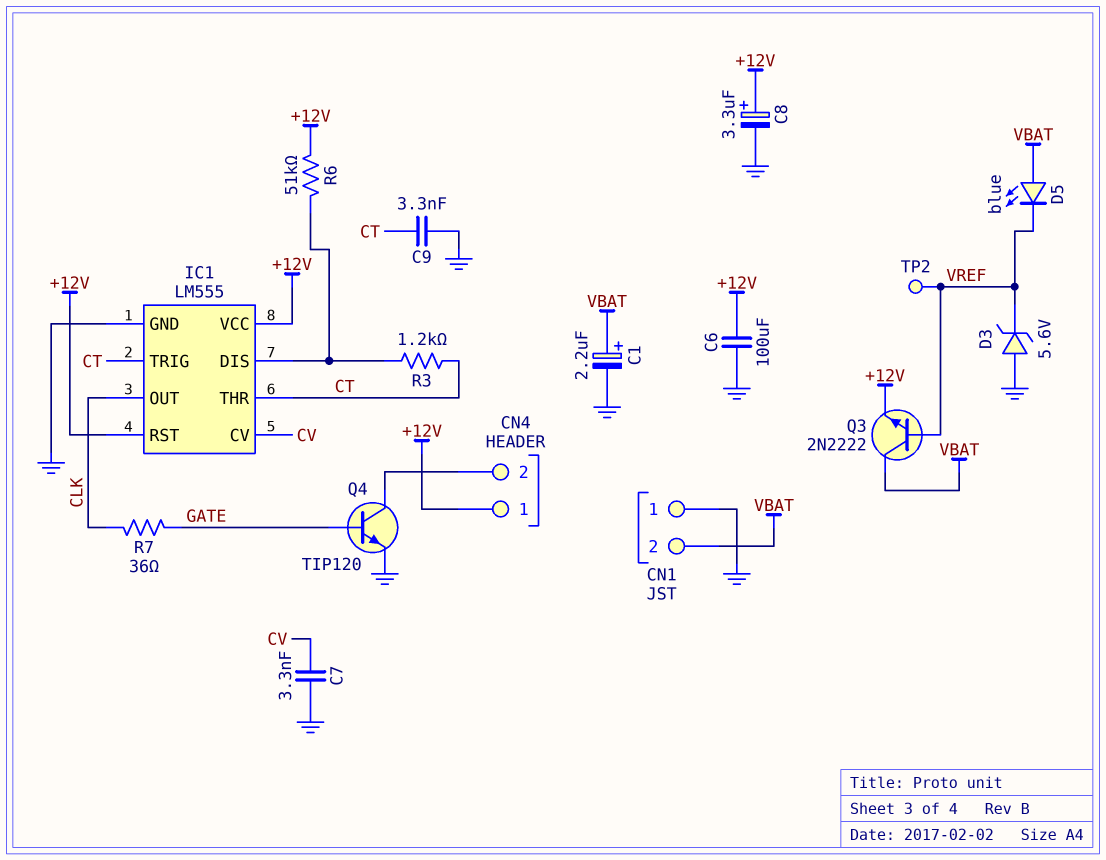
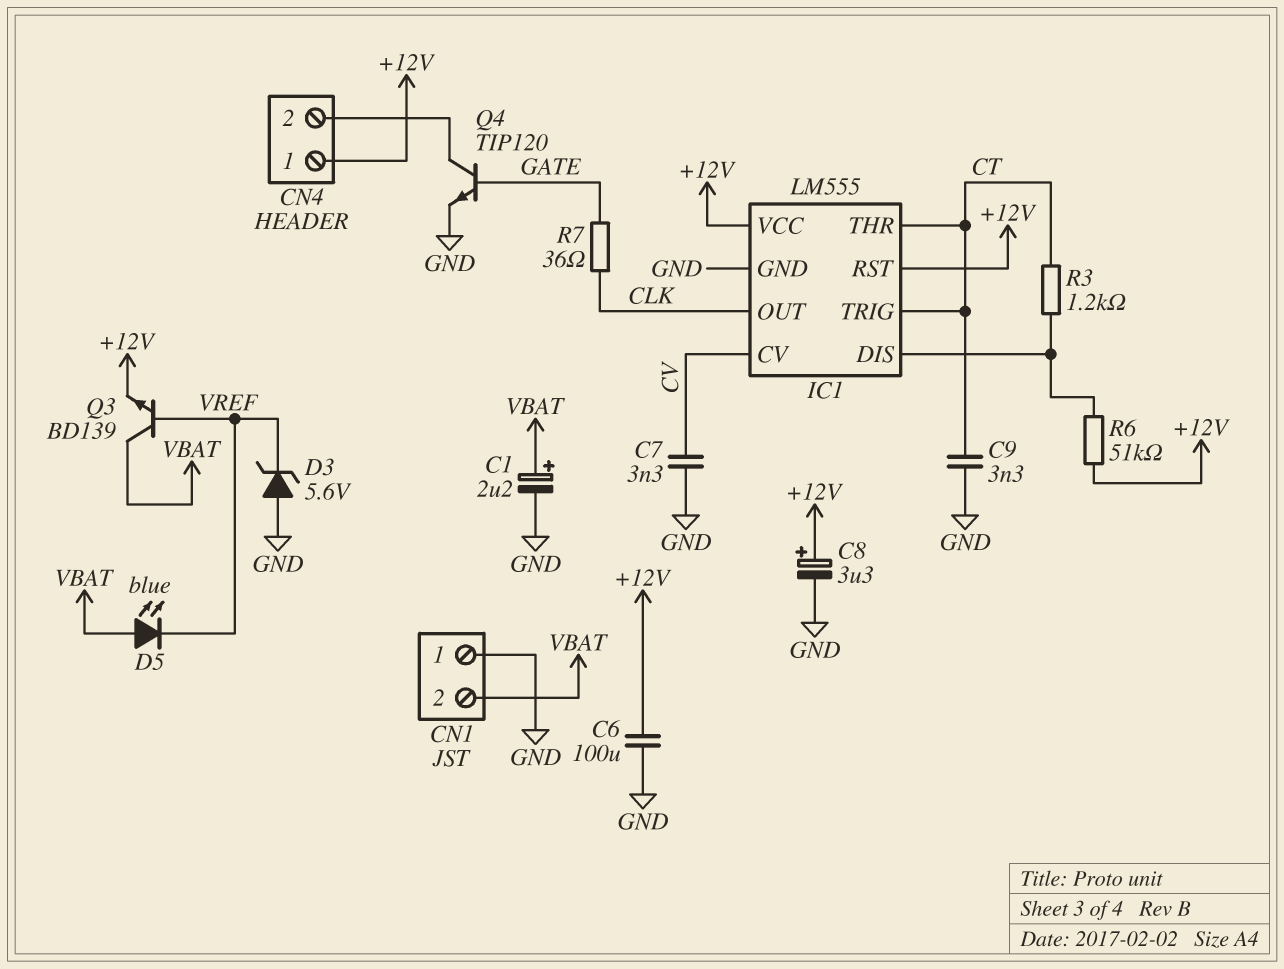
Q3: NPN 2N2222 (B VREF, C VBAT, E +12V) -> NPN BD139 (B VREF, C VBAT, E +12V)
TP2: test point (VREF) -> none

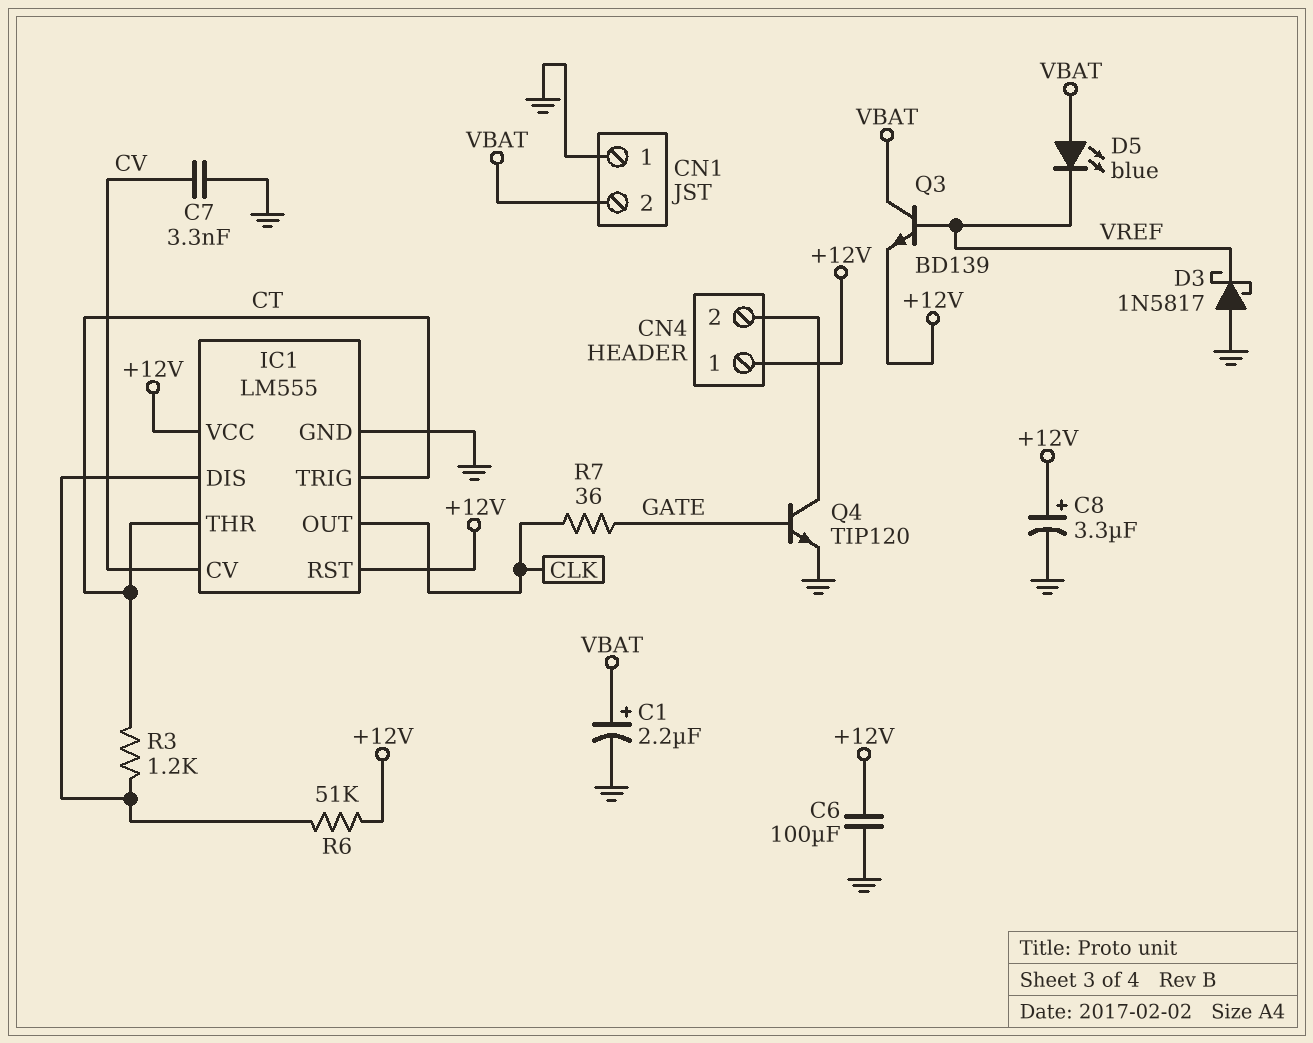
C9: 3.3nF (CT, GND) -> none
D3: zener 5.6V (A GND, K VREF) -> schottky 1N5817 (A GND, K VREF)

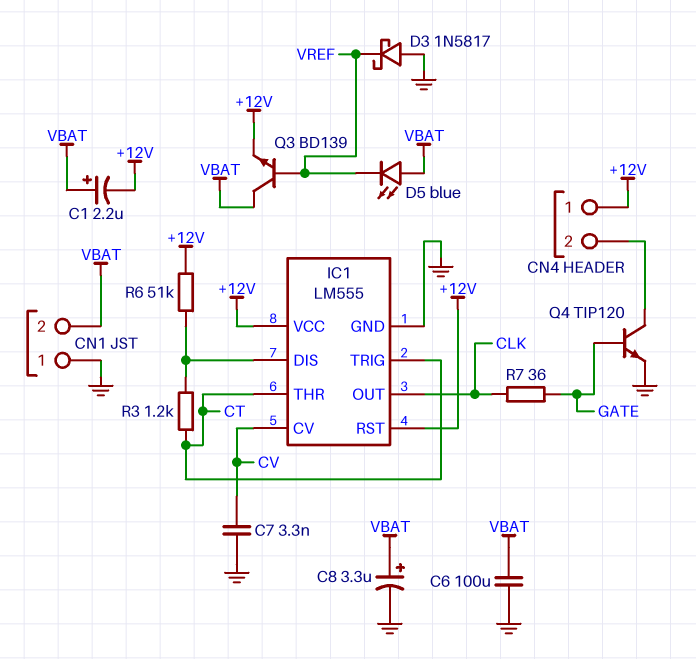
C1: 2.2uF (plus VBAT, minus GND) -> 2.2uF (plus VBAT, minus +12V)
C6: 100uF (+12V, GND) -> 100uF (GND, VBAT)
C8: 3.3uF (plus +12V, minus GND) -> 3.3uF (plus VBAT, minus GND)

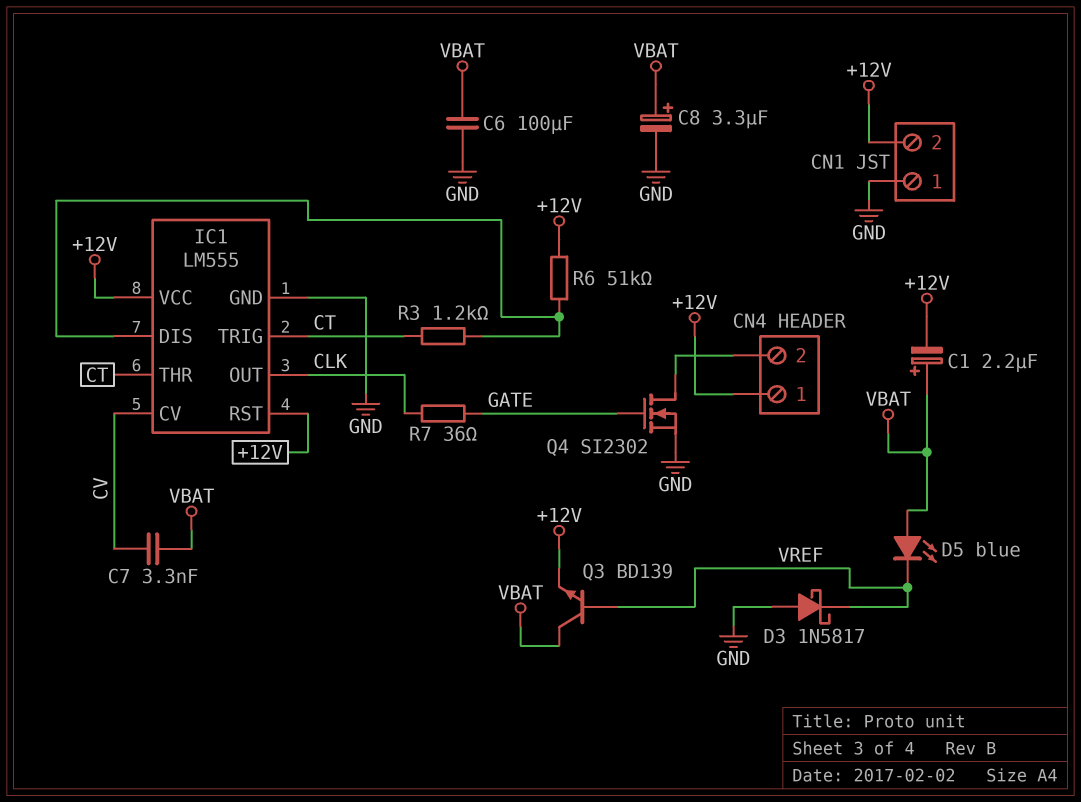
C7: 3.3nF (CV, GND) -> 3.3nF (CV, VBAT)
CN1 pin 2: VBAT -> +12V
Q4: NPN TIP120 (B GATE, C CN4/2, E GND) -> NMOS SI2302 (G GATE, D CN4/2, S GND)

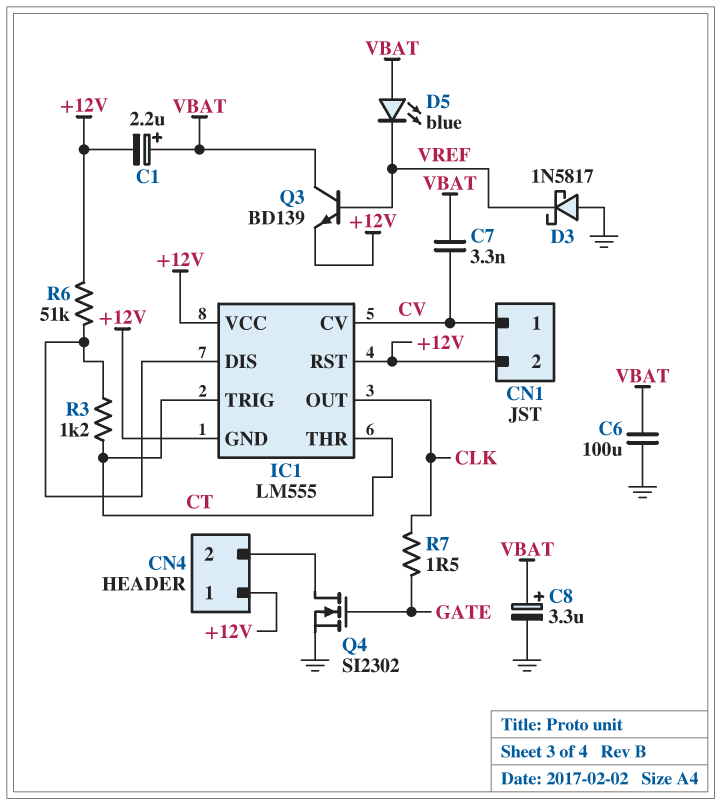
CN1 pin 1: GND -> CV
IC1 pin GND: GND -> +12V
R7: 36 (CLK, GATE) -> 1.5 (CLK, GATE)

